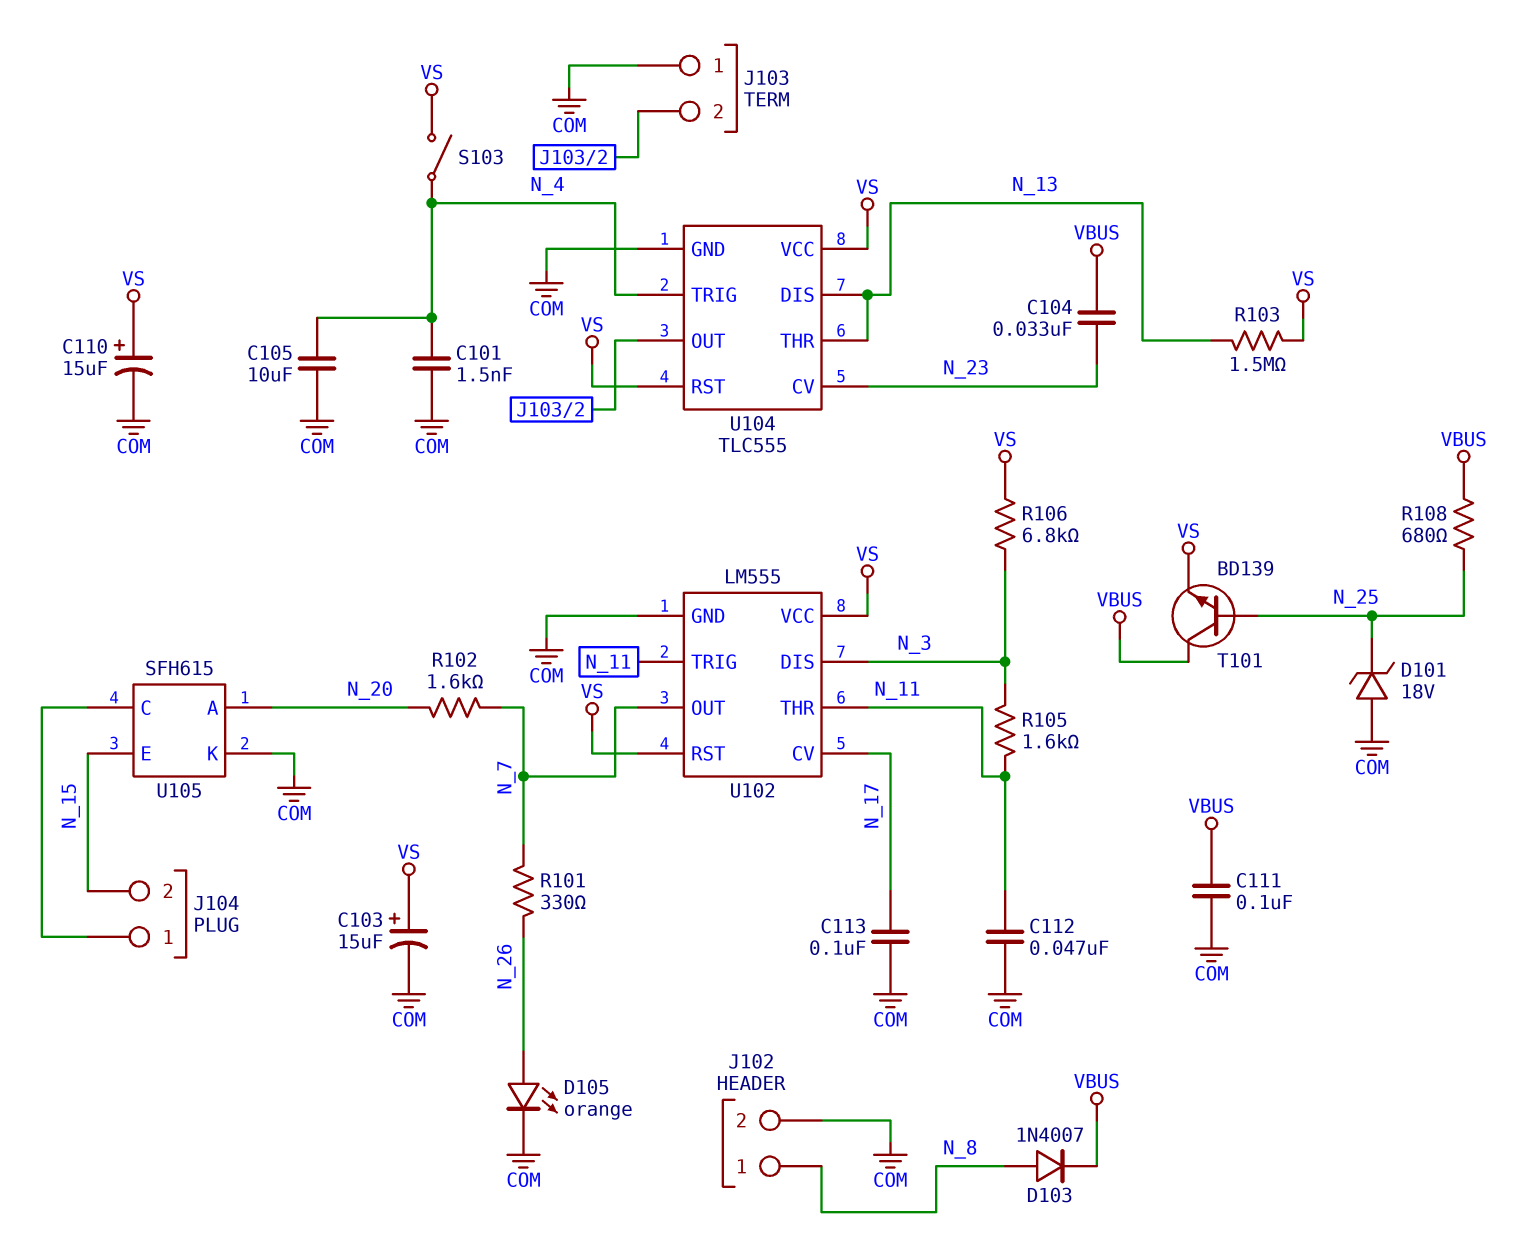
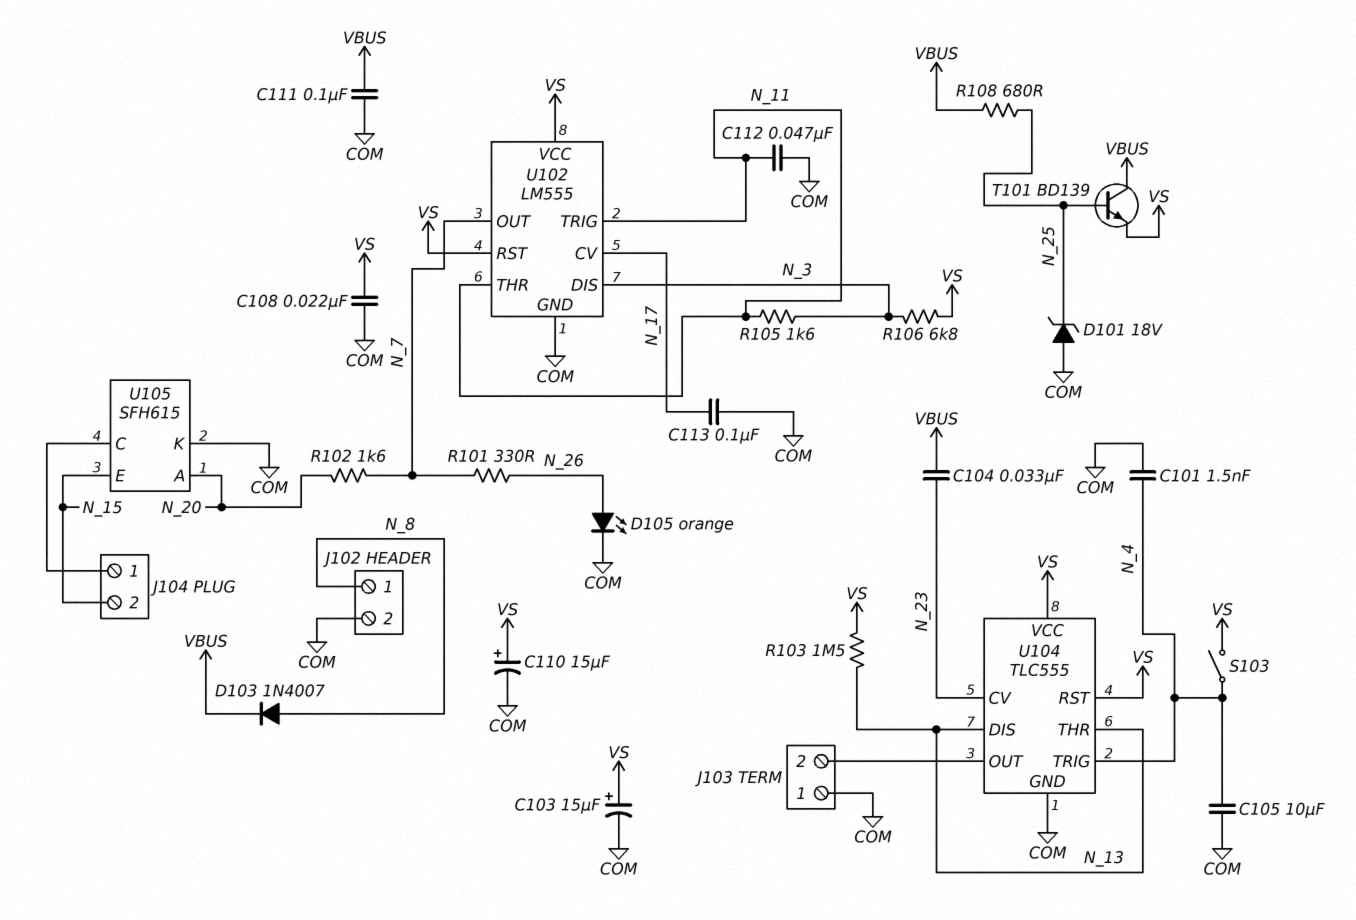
C108: none -> 22nF (COM, VS)

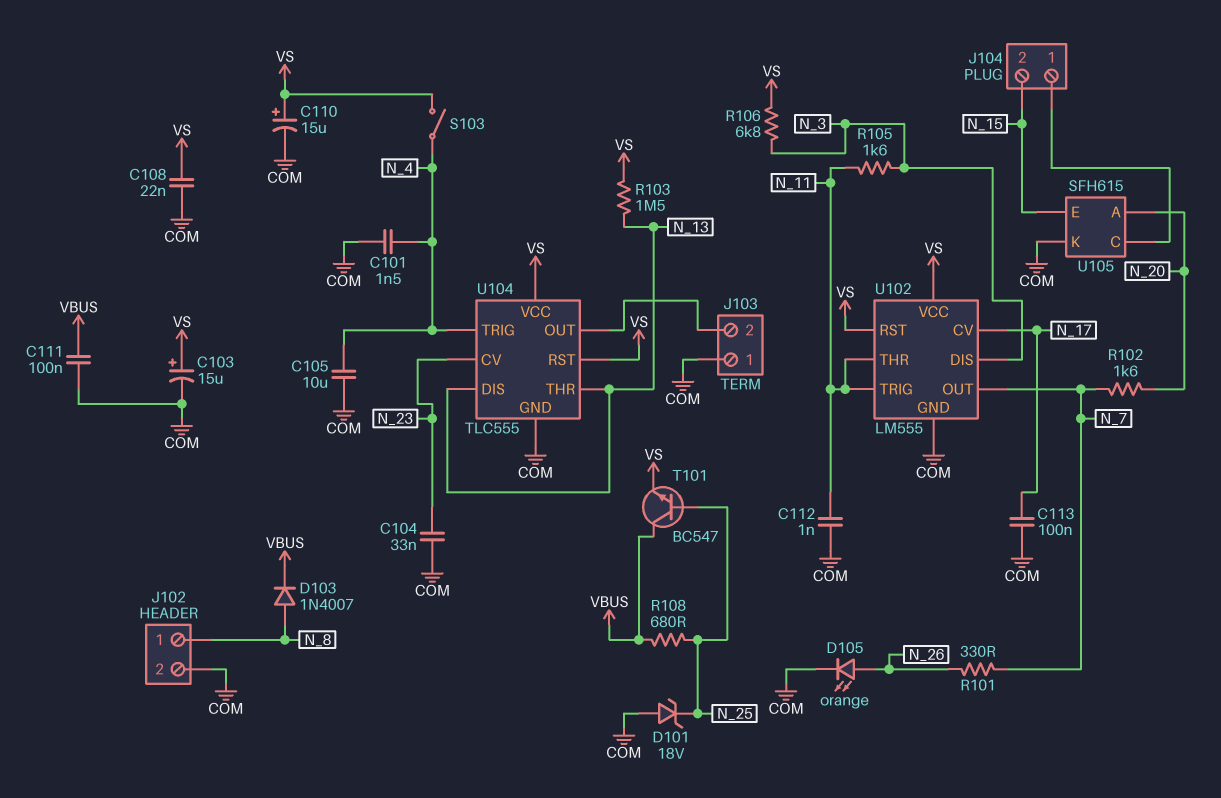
C104: 33nF (N_23, VBUS) -> 33nF (COM, N_23)
C112: 47nF (COM, N_11) -> 1nF (COM, N_11)
T101: NPN BD139 (B N_25, C VBUS, E VS) -> NPN BC547 (B N_25, C VBUS, E VS)

